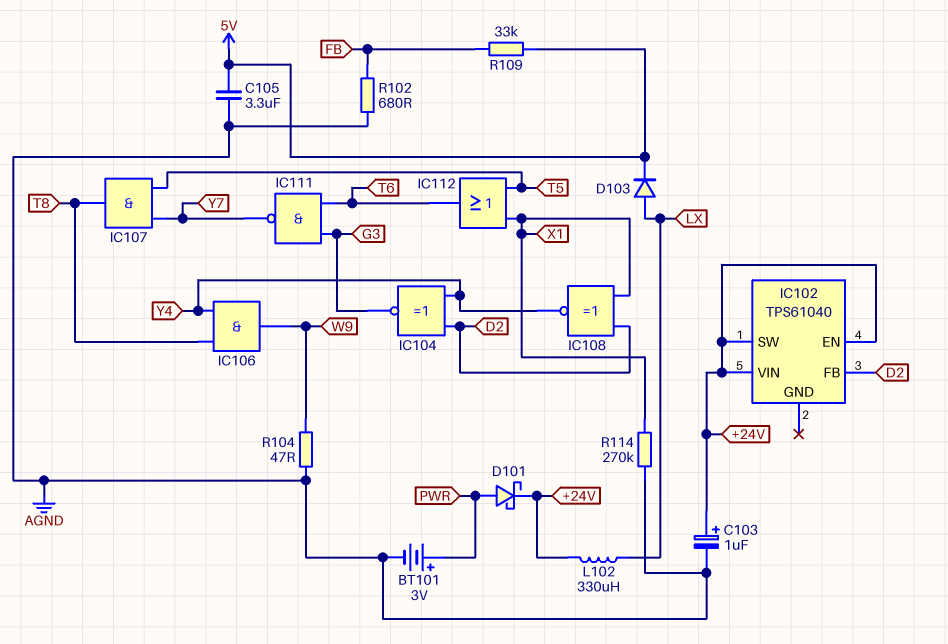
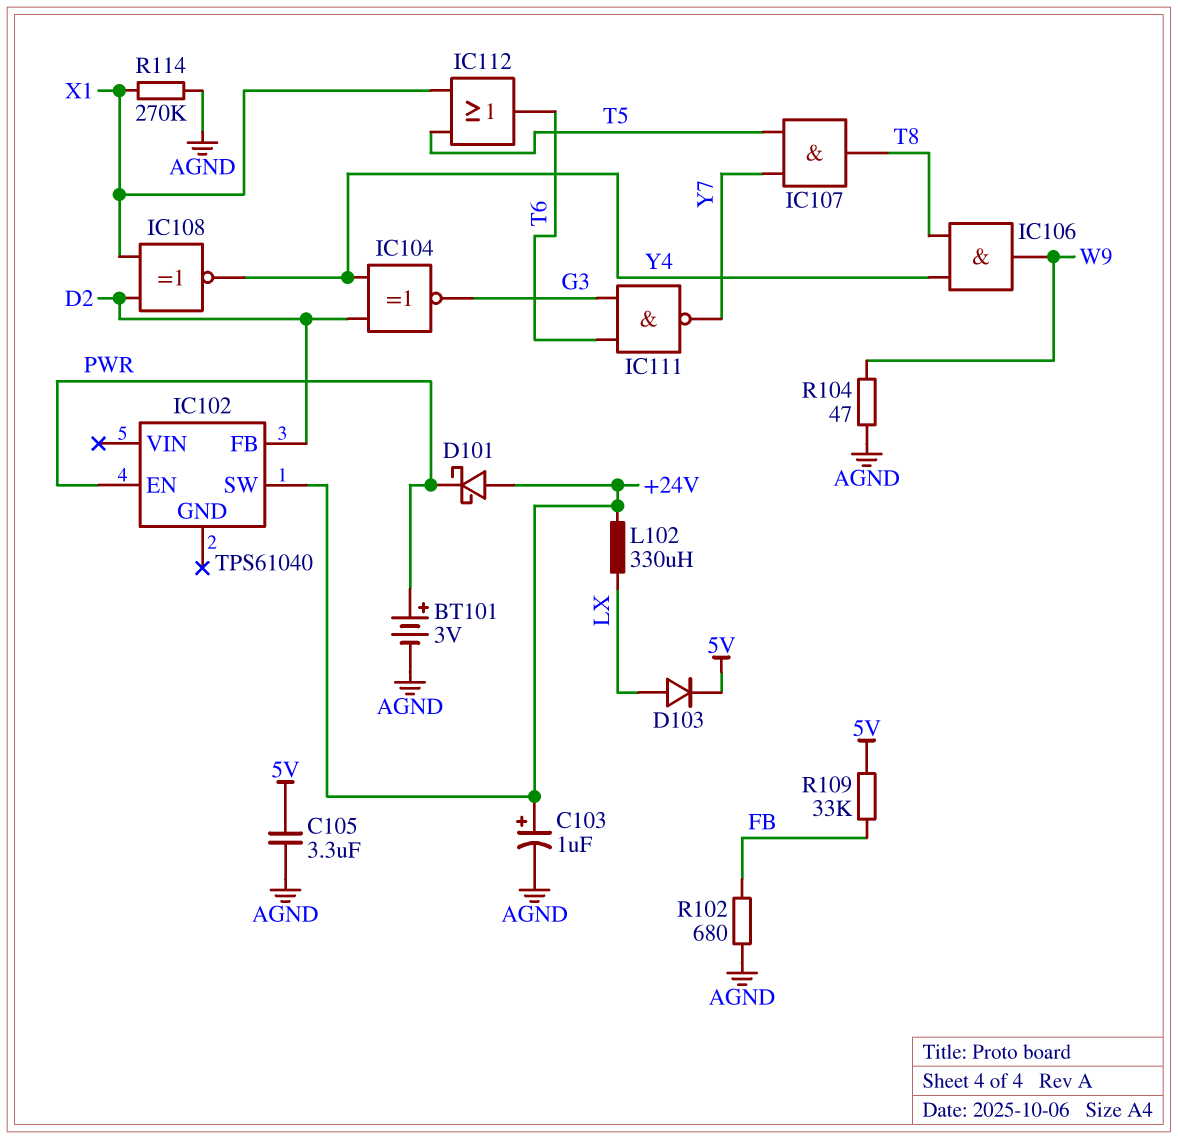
D101: schottky (A PWR, K +24V) -> schottky (A +24V, K PWR)
IC102 pin EN: +24V -> PWR
IC102 pin VIN: +24V -> none

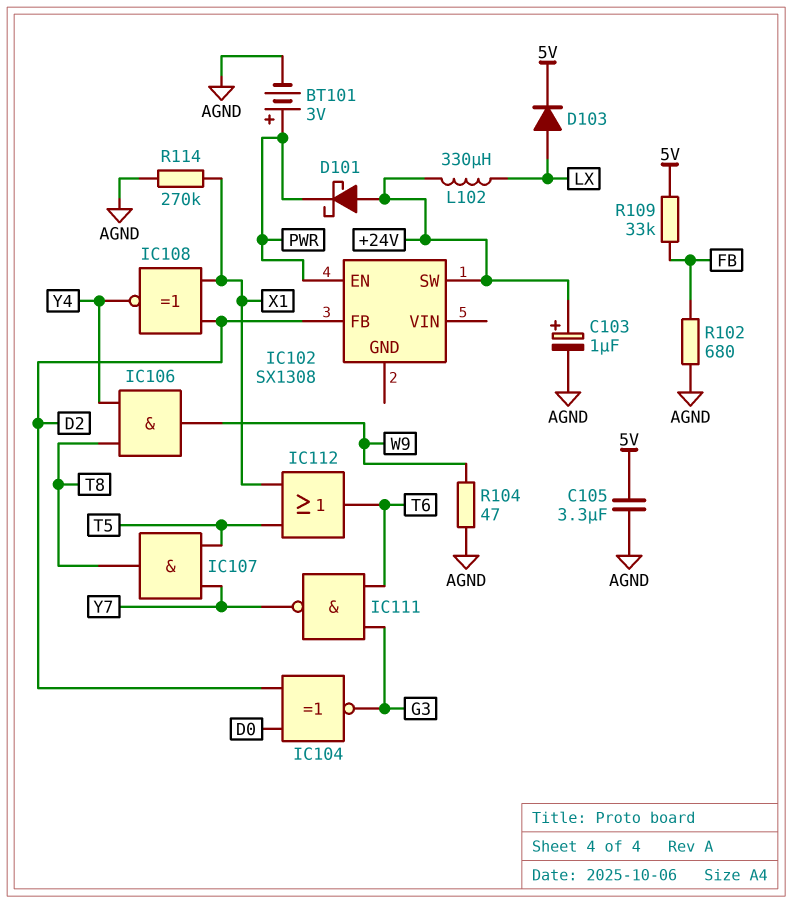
IC102: TPS61040 -> SX1308
IC104: XNOR (in D2, in Y4, out G3) -> XNOR (in D0, in D2, out G3)

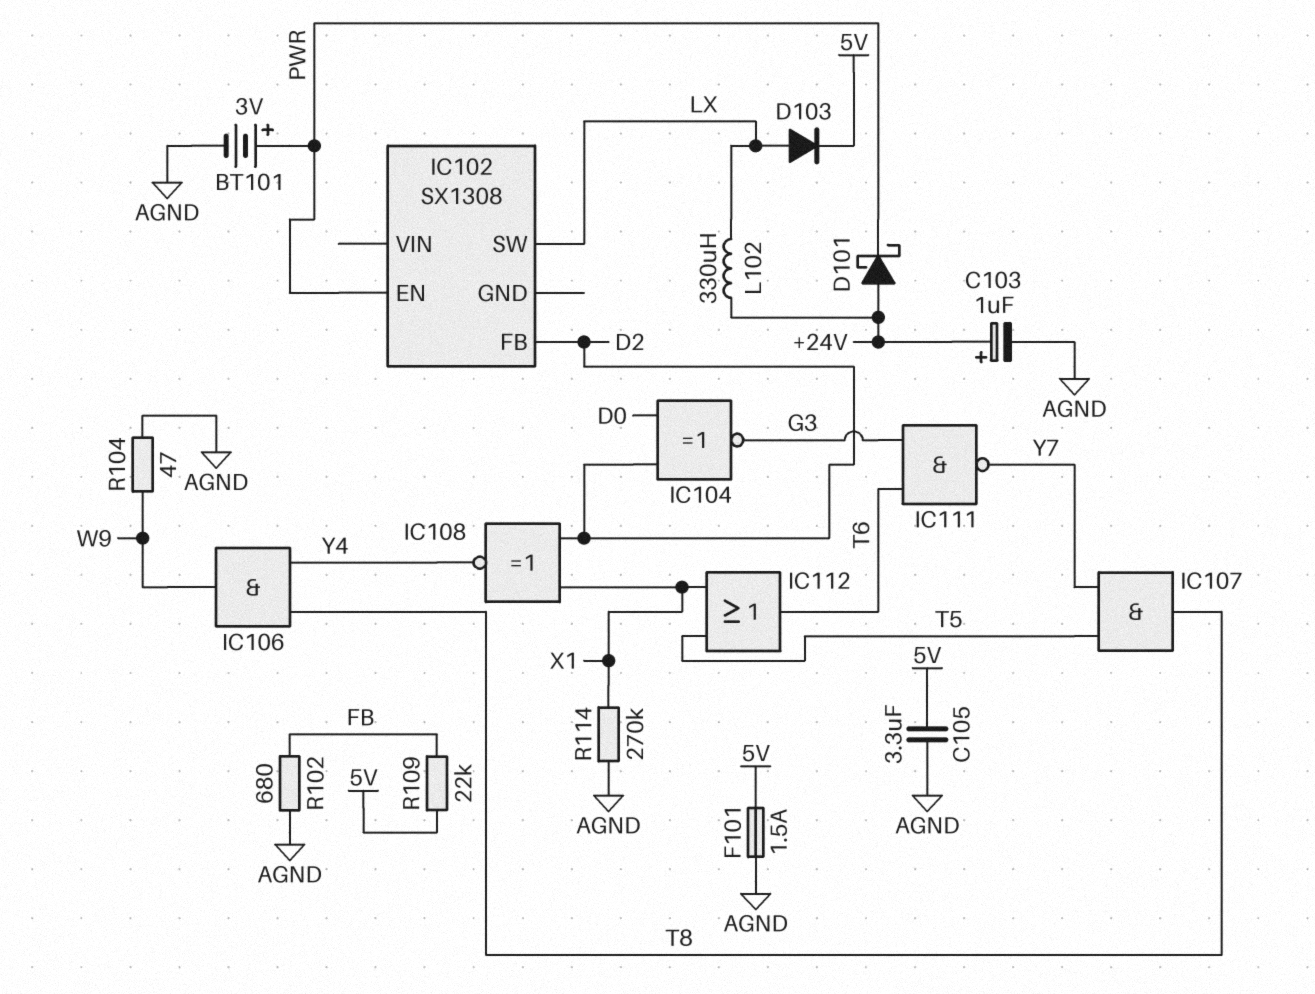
F101: none -> 1.5A (5V, AGND)
IC102 pin SW: +24V -> LX
R109: 33k (5V, FB) -> 22k (5V, FB)

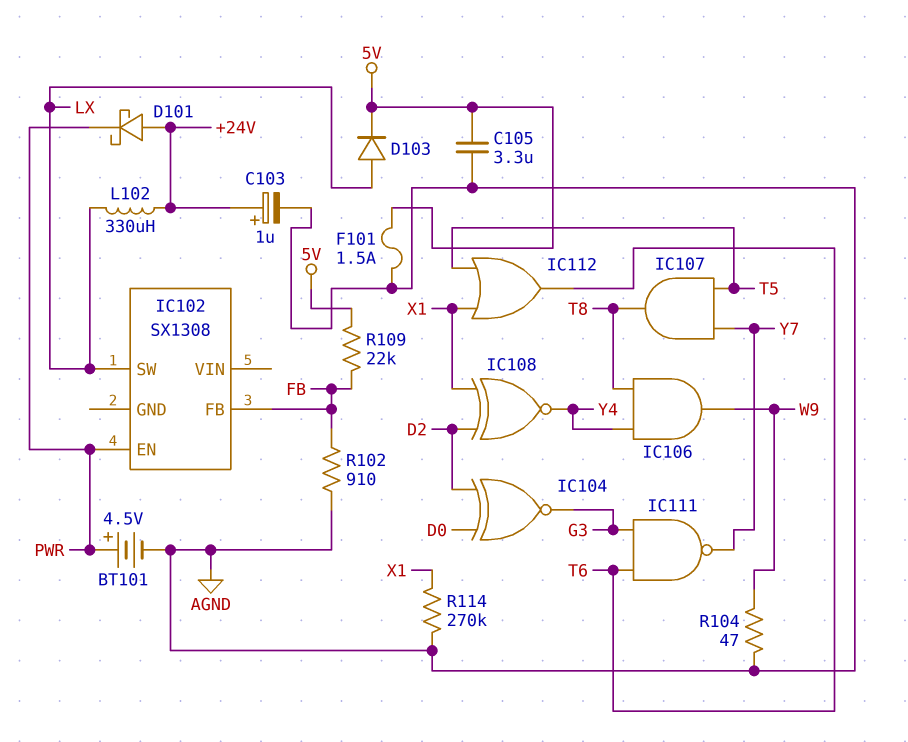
BT101: 3V (plus PWR, minus AGND) -> 4.5V (plus PWR, minus AGND)
IC102 pin FB: D2 -> FB
R102: 680 (AGND, FB) -> 910 (AGND, FB)

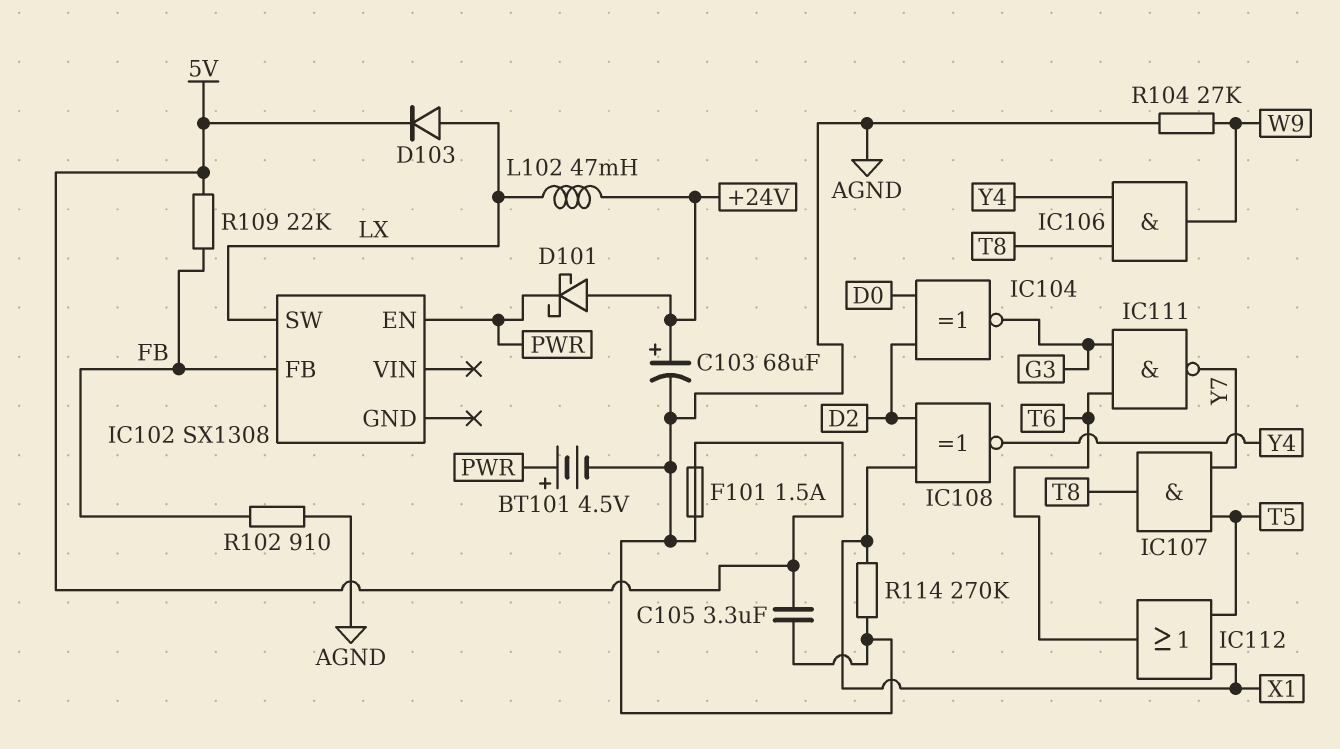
C103: 1uF (plus +24V, minus AGND) -> 68uF (plus +24V, minus AGND)
L102: 330uH (+24V, LX) -> 47mH (+24V, LX)
R104: 47 (AGND, W9) -> 27k (AGND, W9)

